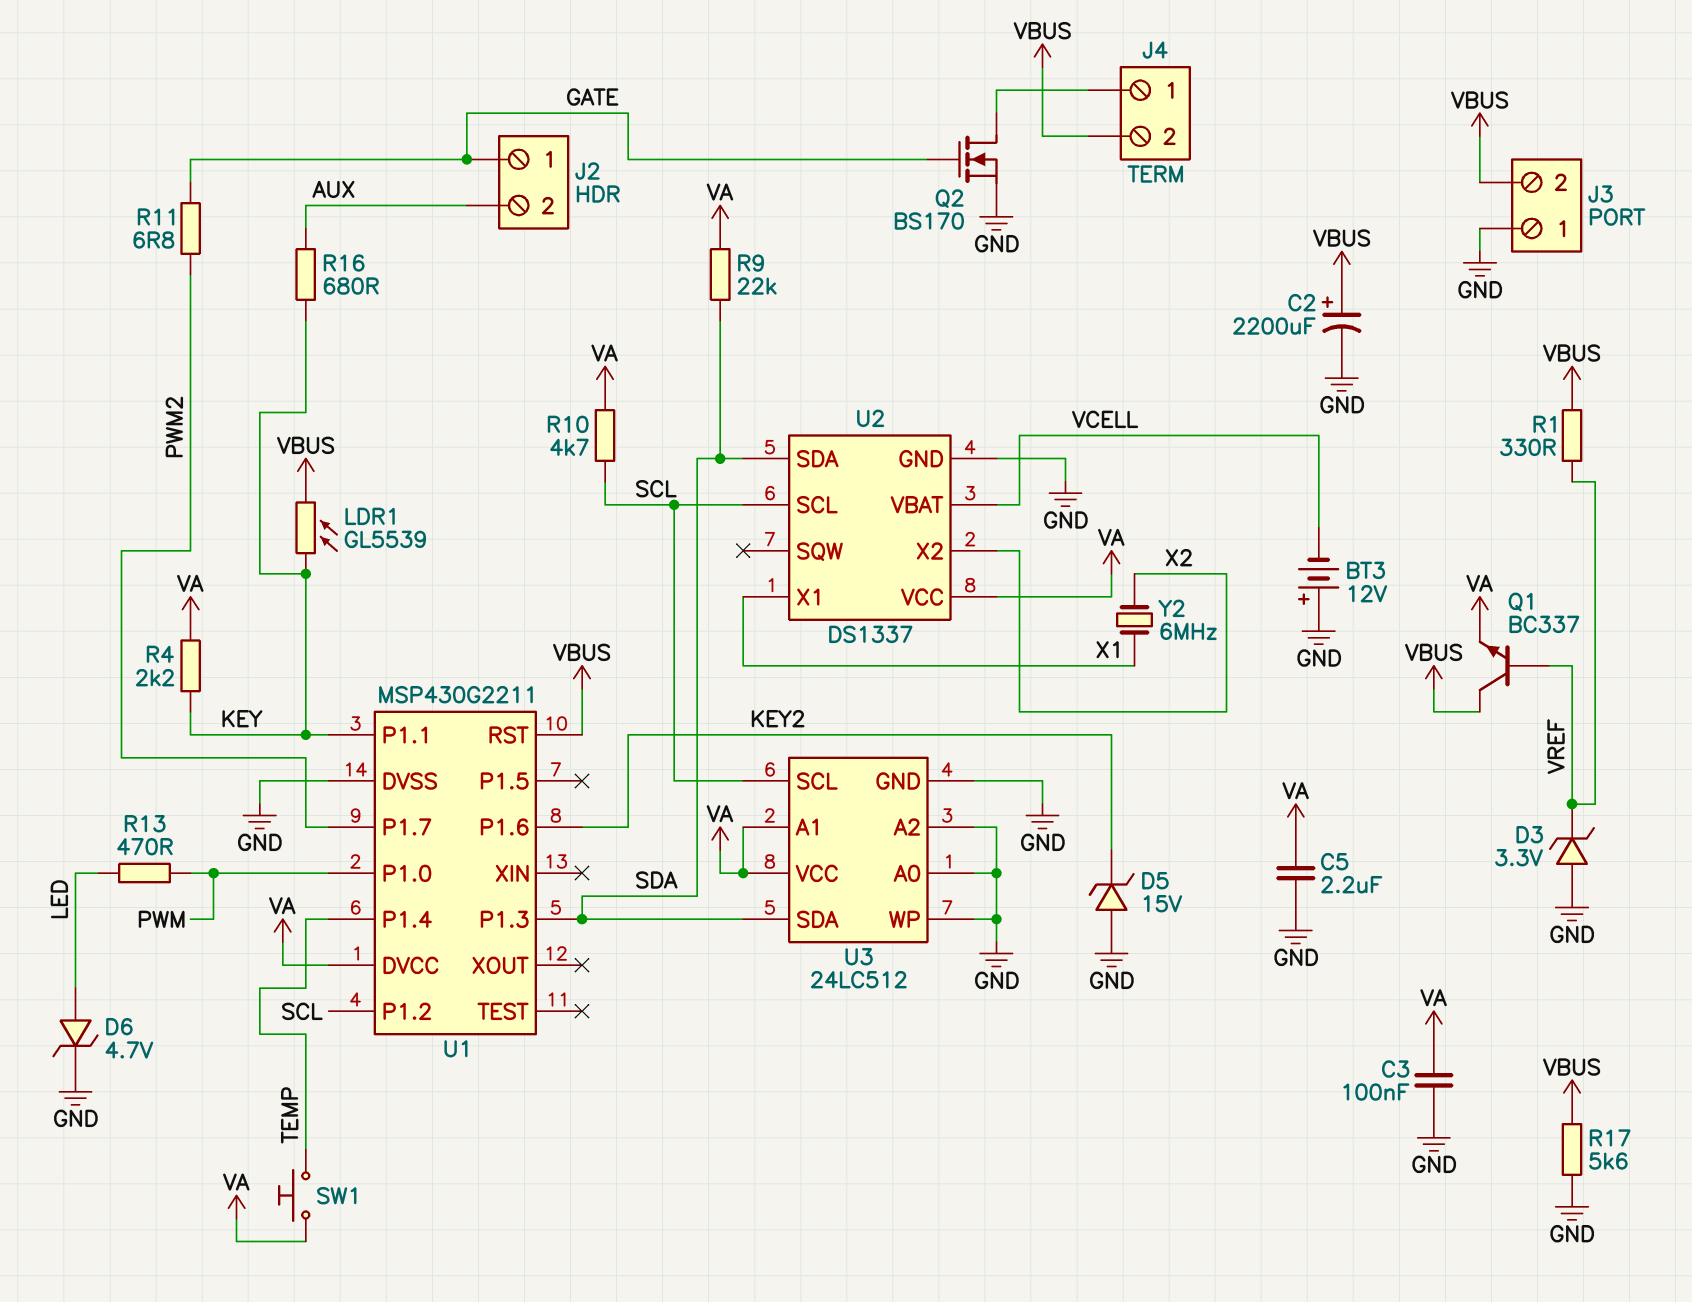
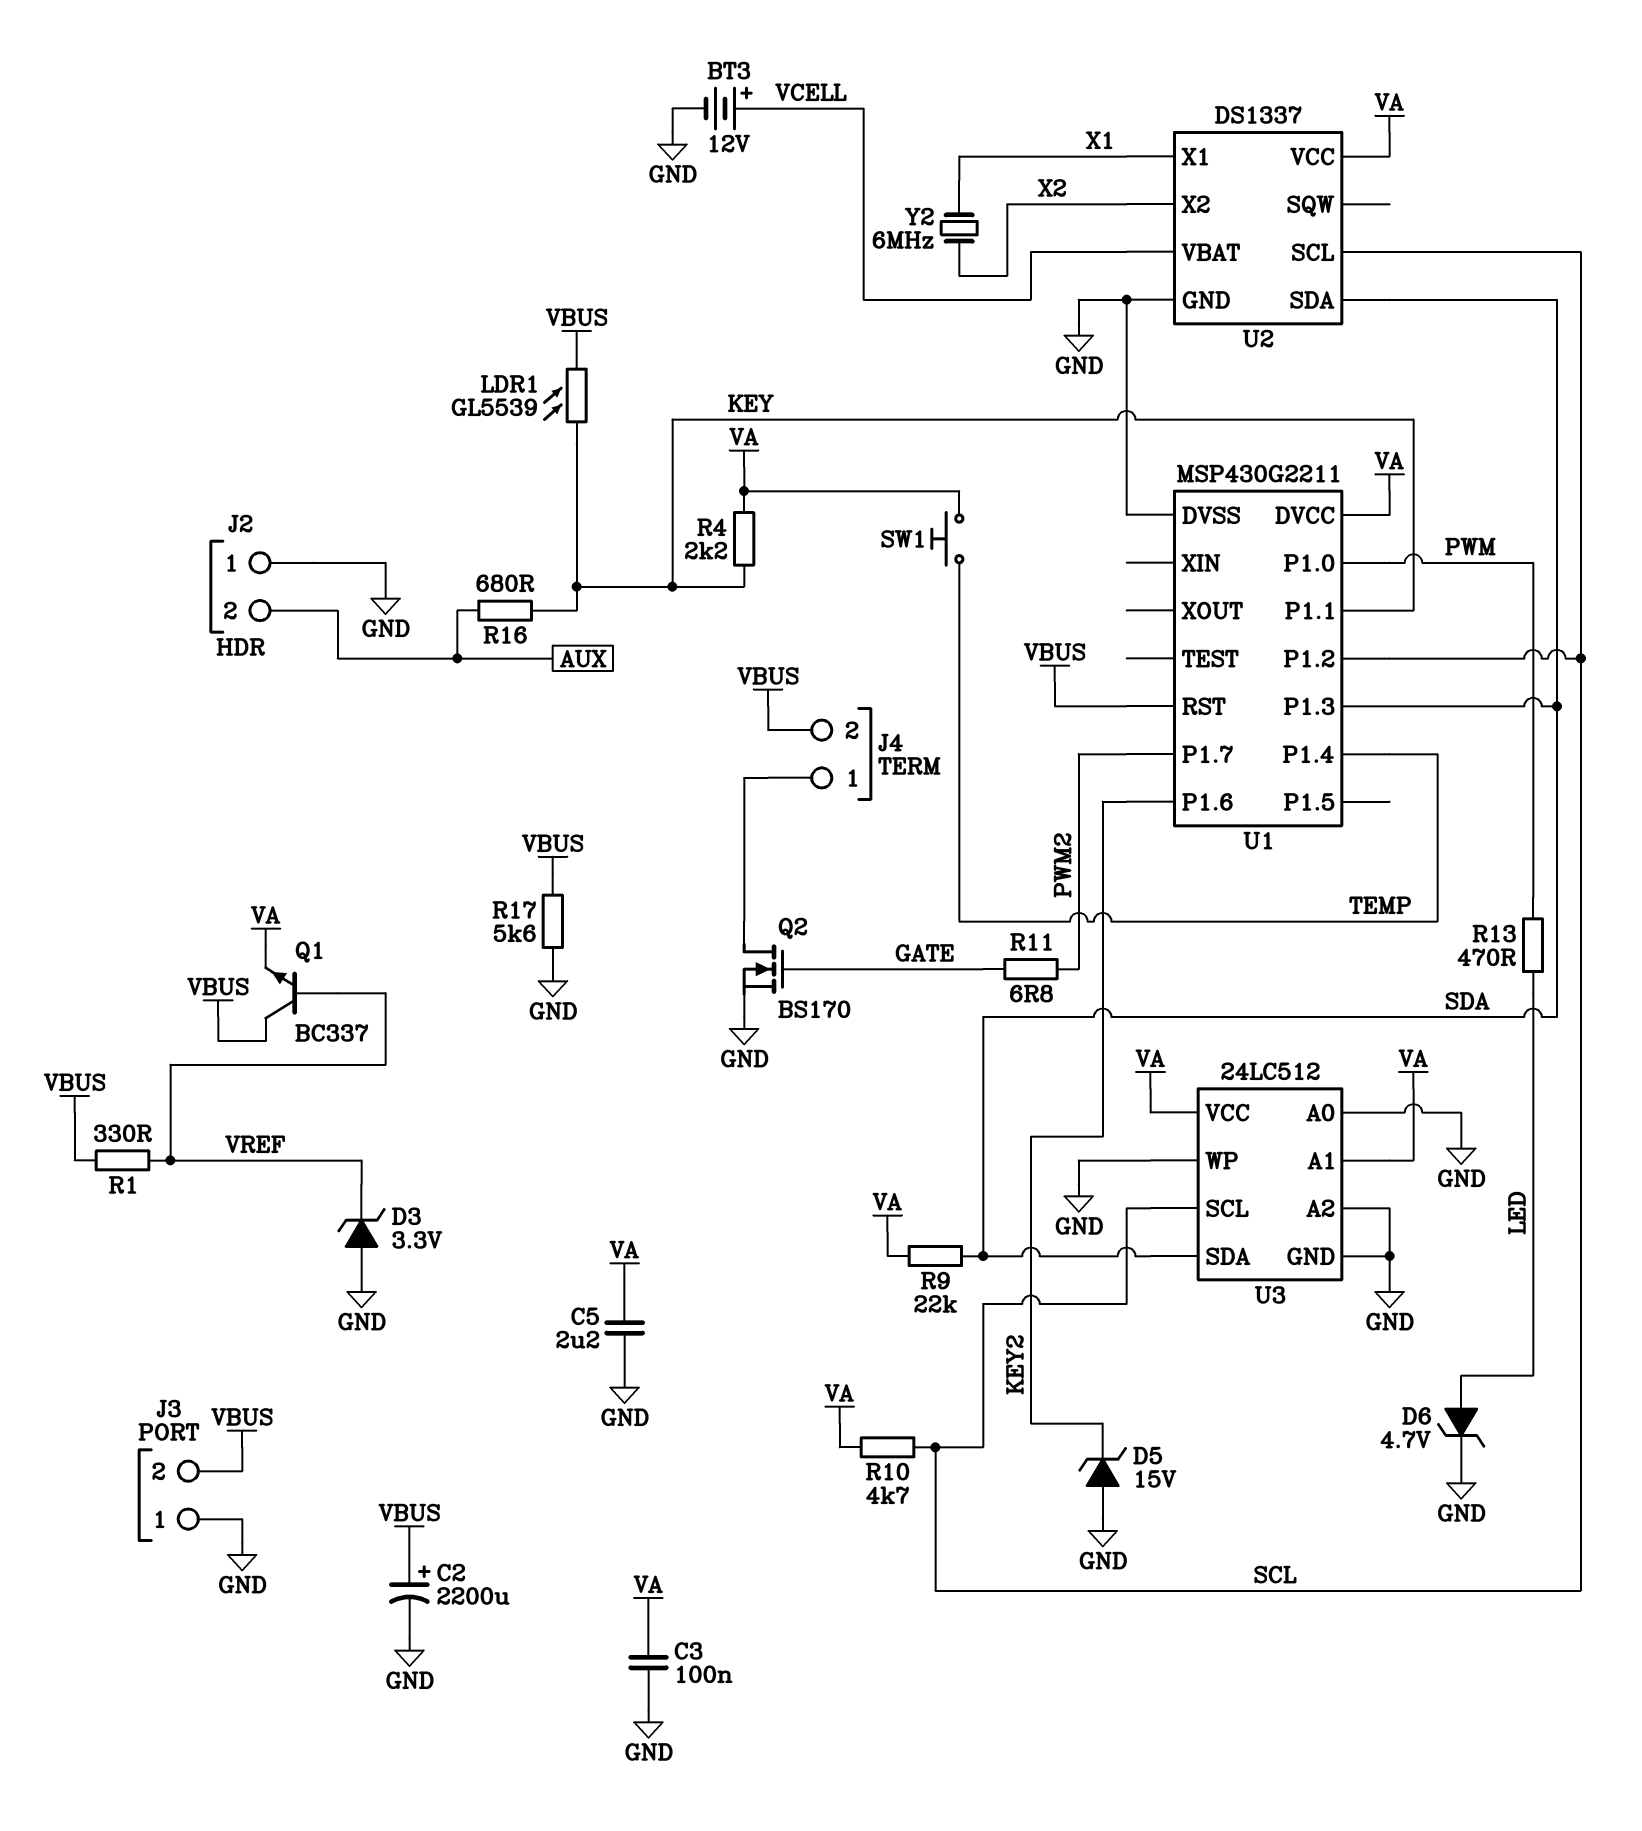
BT3: 12V (plus GND, minus VCELL) -> 12V (plus VCELL, minus GND)
J2 pin 1: GATE -> GND

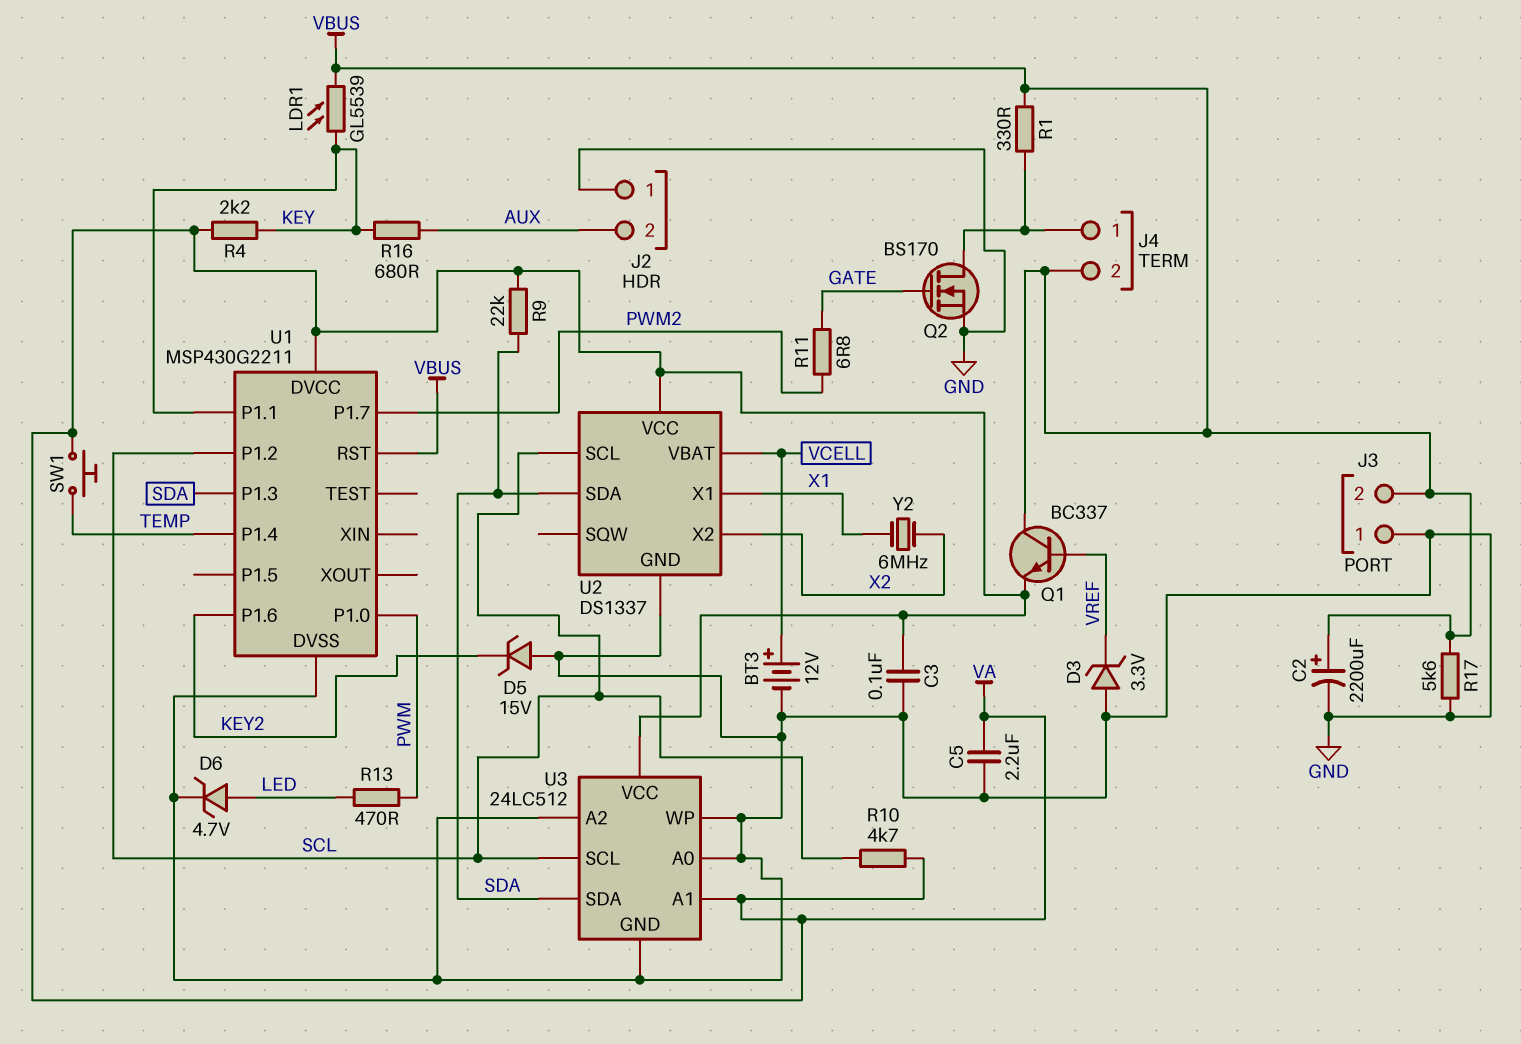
R1: 330 (VBUS, VREF) -> 330 (J4/1, VBUS)

